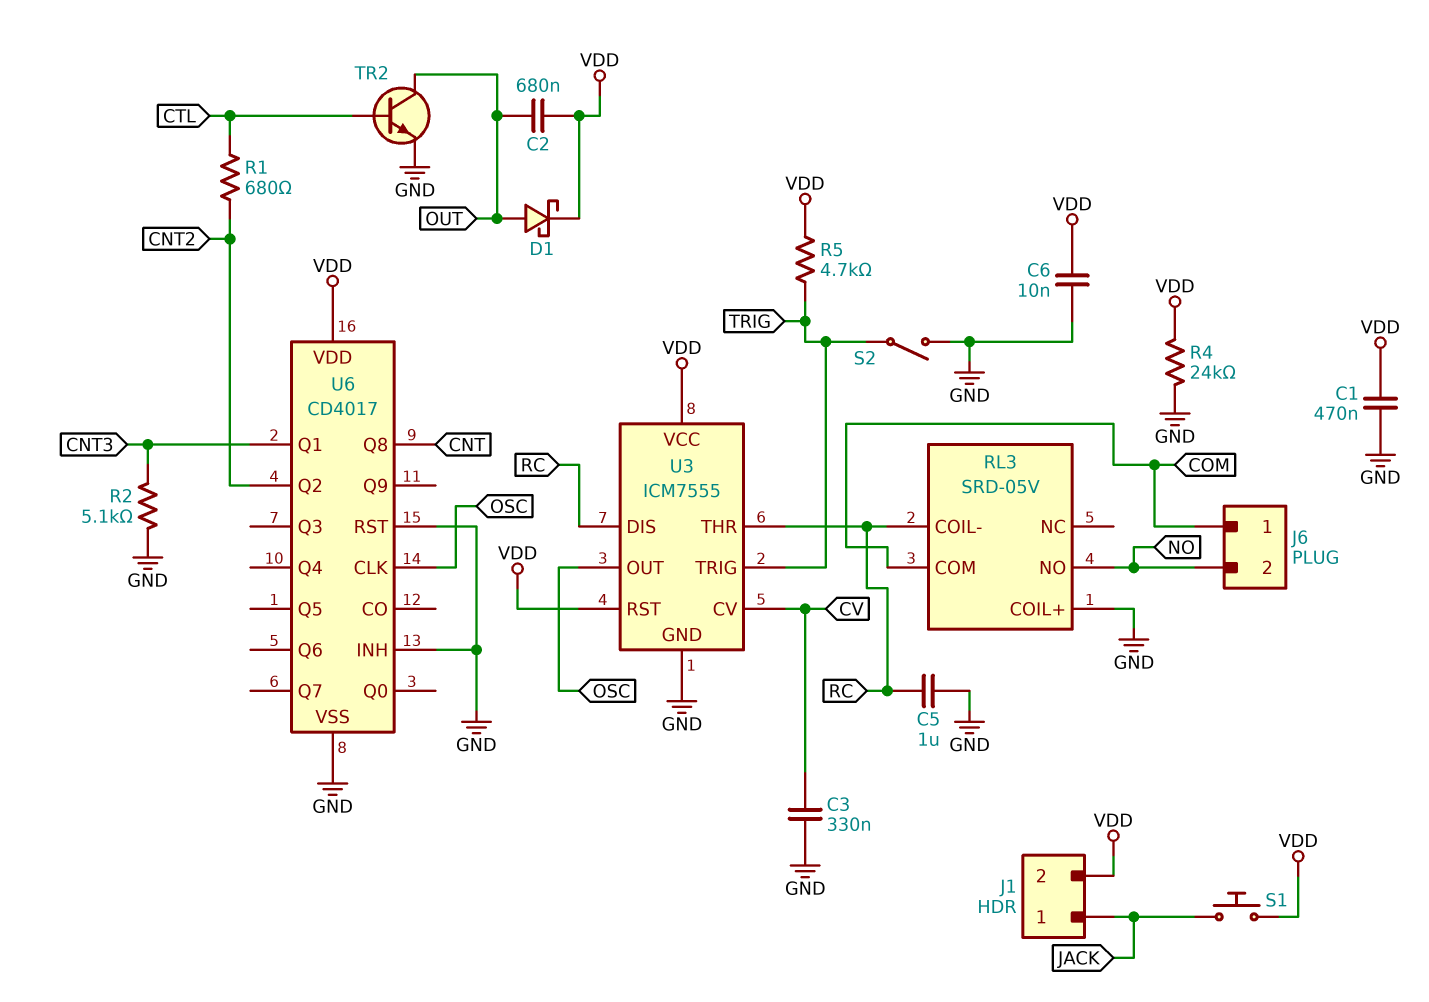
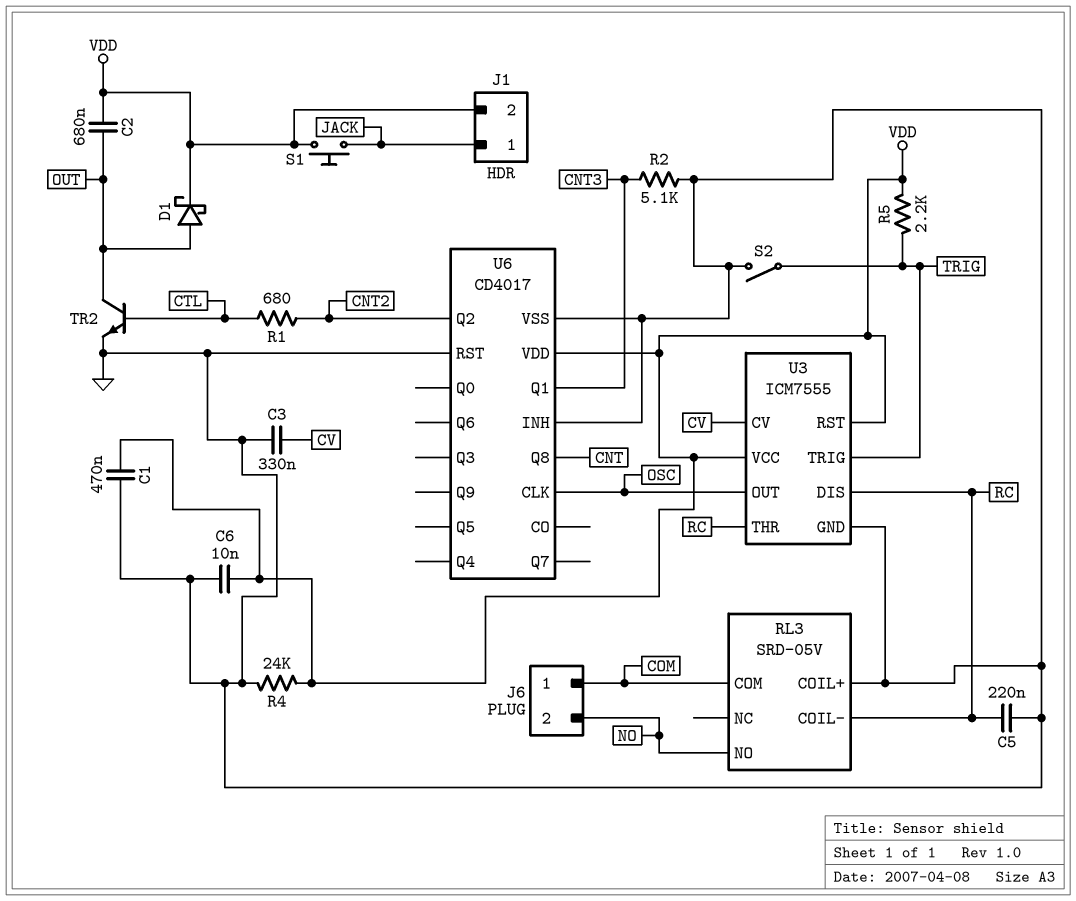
C5: 1uF (GND, RC) -> 220nF (GND, RC)
R5: 4.7k (TRIG, VDD) -> 2.2k (TRIG, VDD)

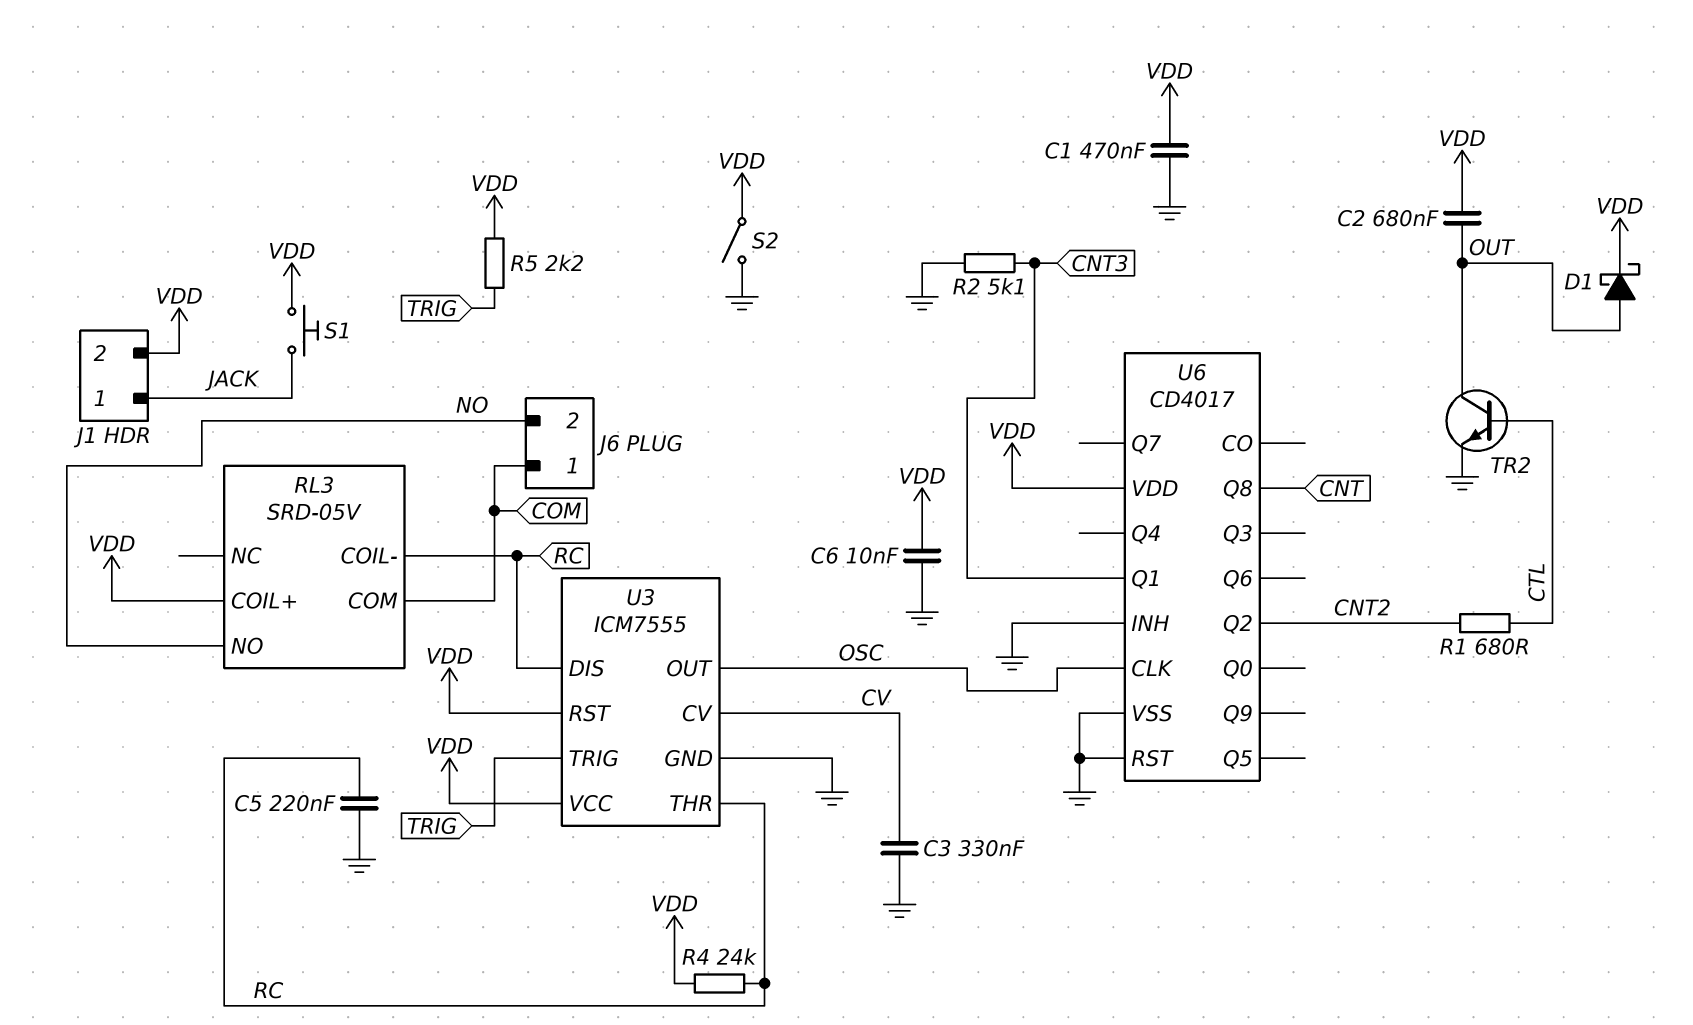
R4: 24k (GND, VDD) -> 24k (RC, VDD)
RL3 pin COIL+: GND -> VDD
S2: switch (GND, TRIG) -> switch (GND, VDD)

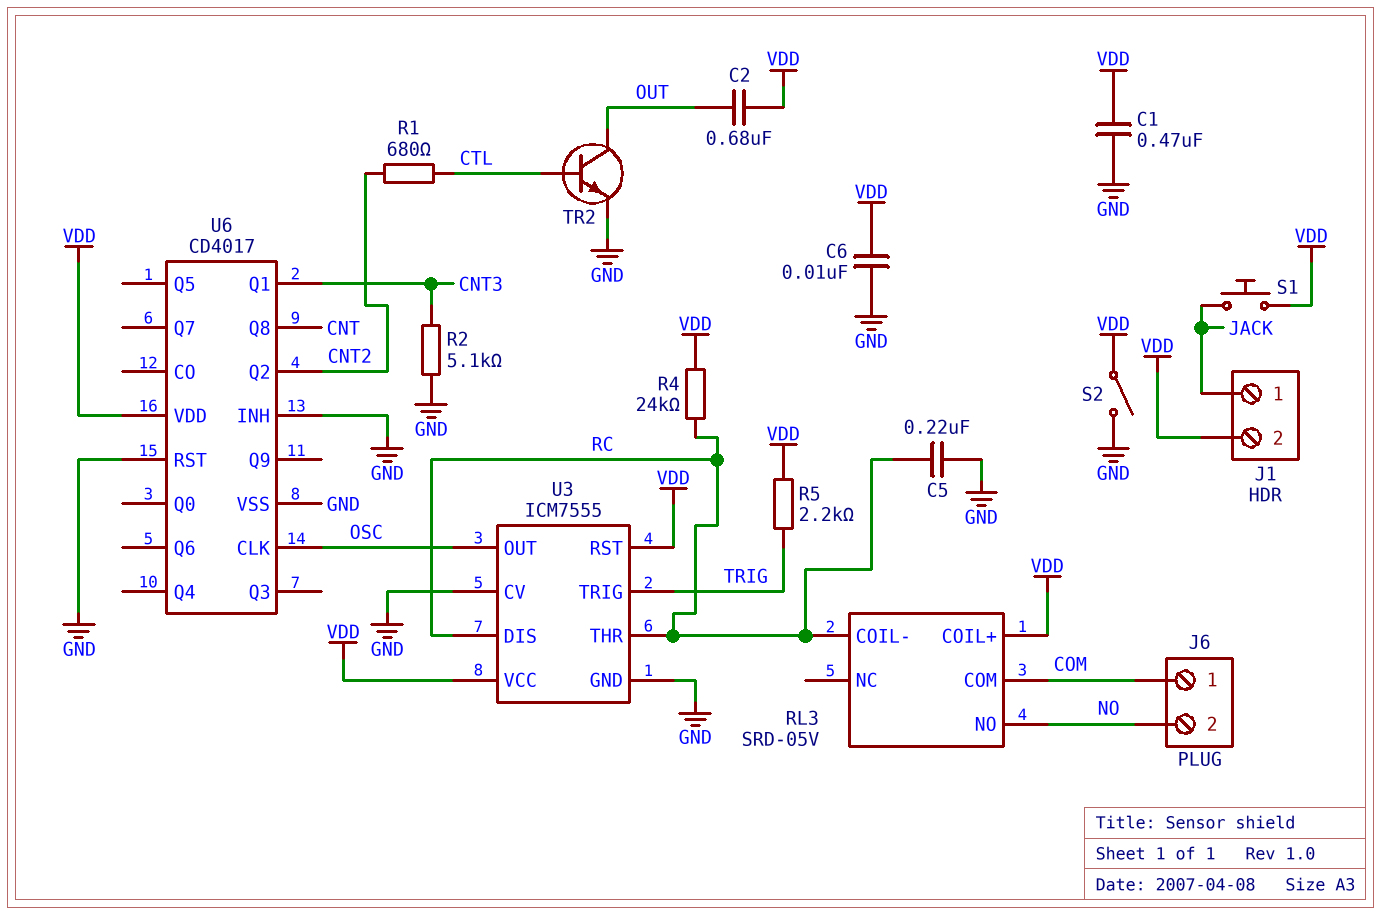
C3: 330nF (CV, GND) -> none
D1: schottky (A OUT, K VDD) -> none
U3 pin CV: CV -> GND

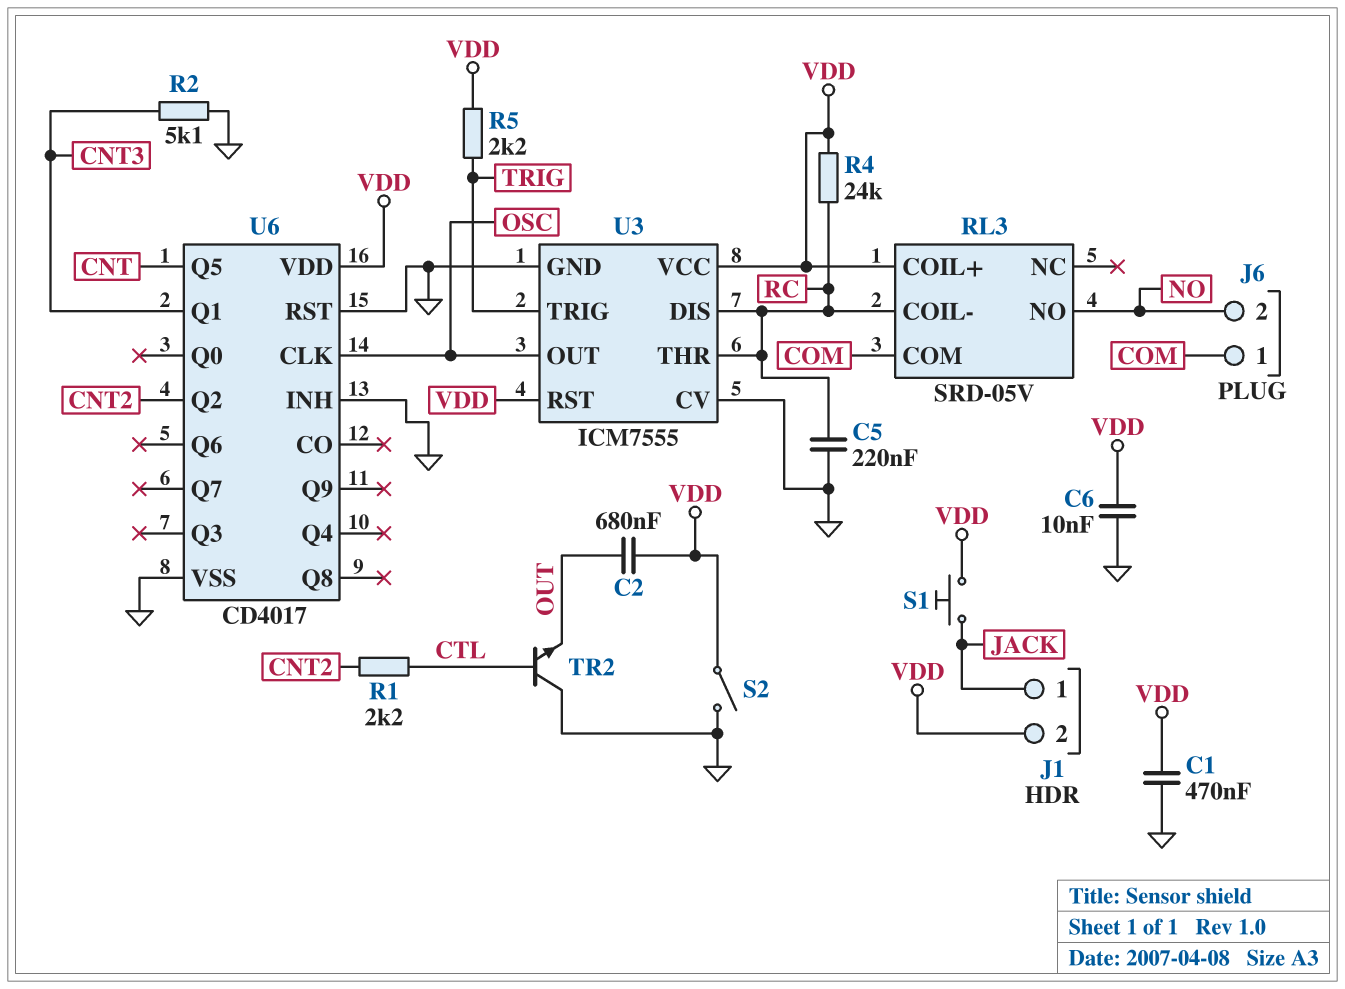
R1: 680 (CNT2, CTL) -> 2.2k (CNT2, CTL)
TR2: NPN (B CTL, C OUT, E GND) -> NPN (B CTL, C GND, E OUT)
U6 pin Q5: none -> CNT
U6 pin Q8: CNT -> none

